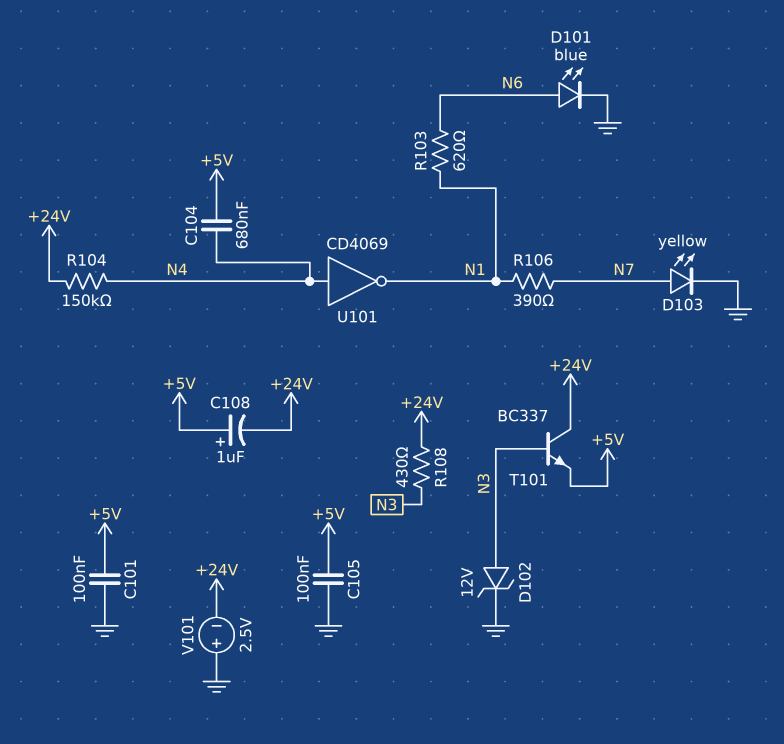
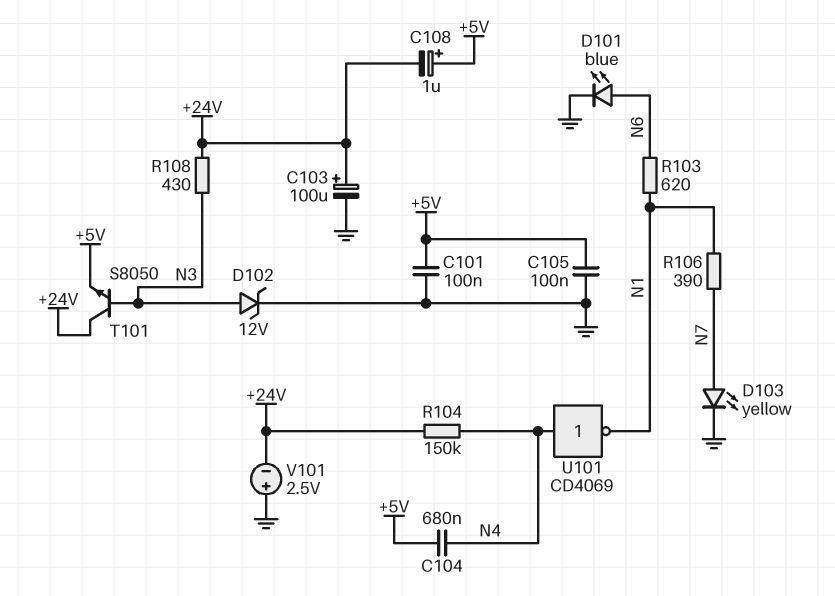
C103: none -> 100uF (plus +24V, minus GND)
T101: NPN BC337 (B N3, C +24V, E +5V) -> NPN S8050 (B N3, C +24V, E +5V)

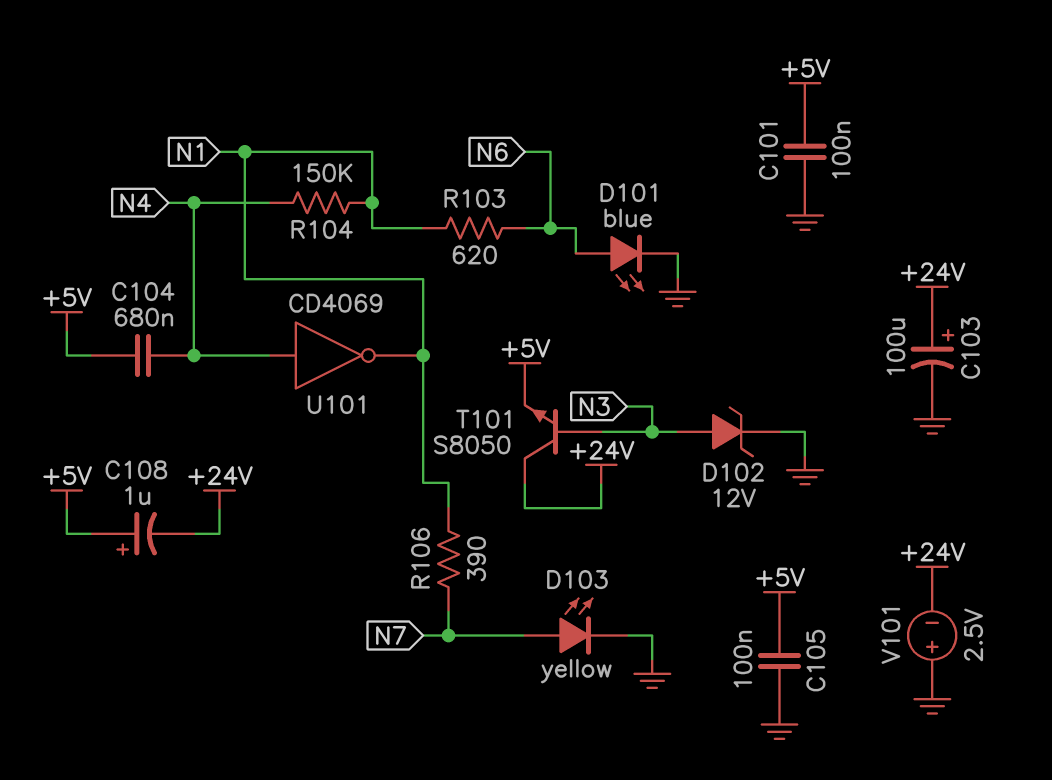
R104: 150k (+24V, N4) -> 150k (N1, N4)
R108: 430 (+24V, N3) -> none

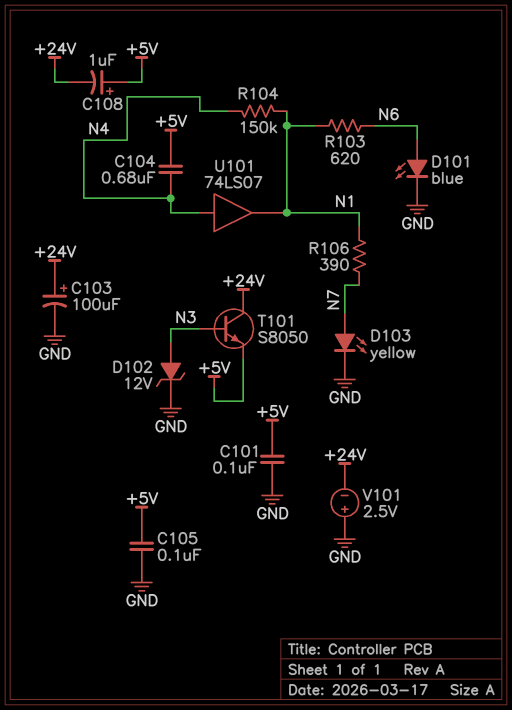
U101: NOT CD4069 (in N4, out N1) -> buffer 74LS07 (in N4, out N1)

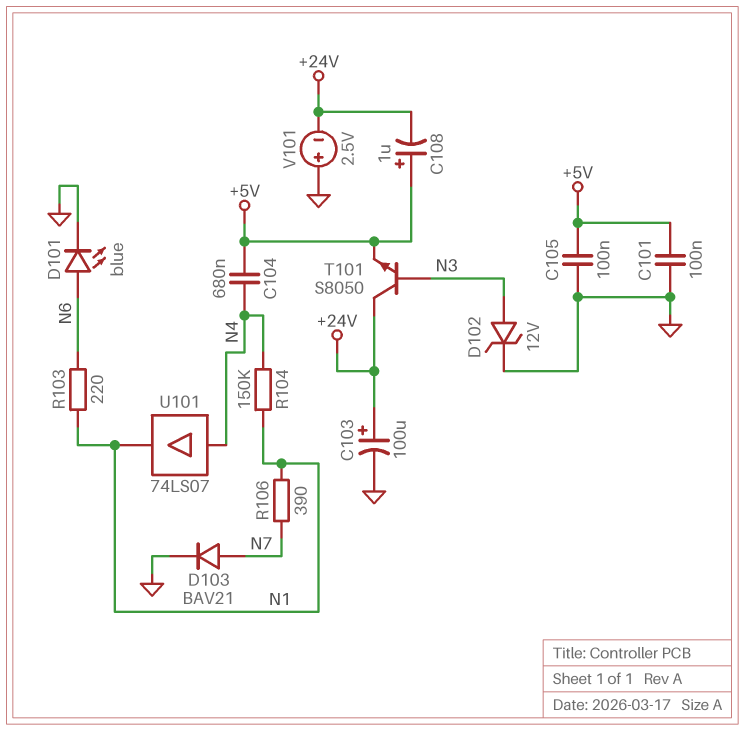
D103: LED yellow (A N7, K GND) -> diode BAV21 (A N7, K GND)
R103: 620 (N1, N6) -> 220 (N1, N6)

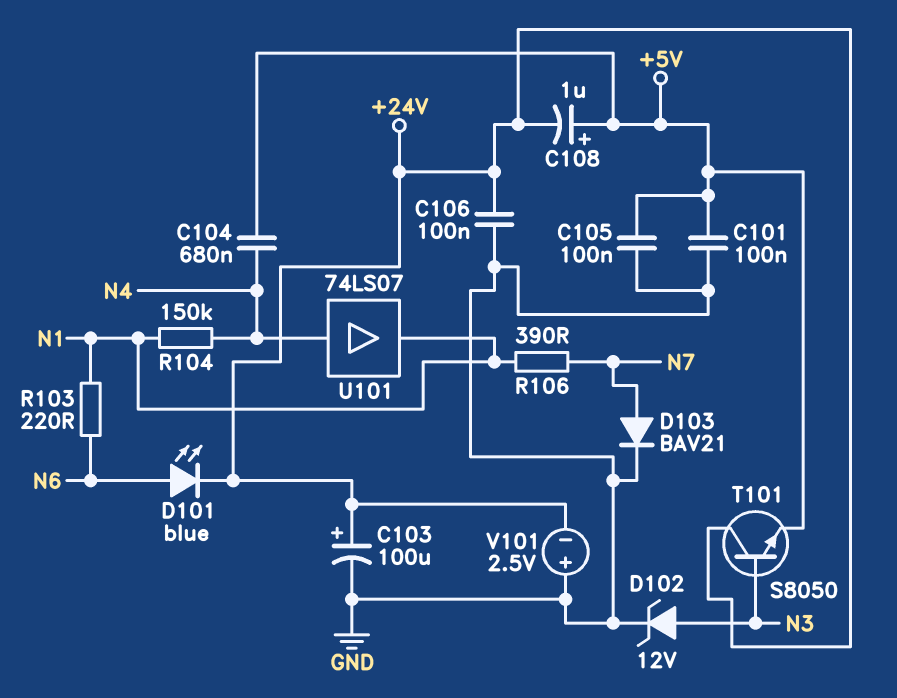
C106: none -> 100nF (+24V, GND)
D101: LED blue (A N6, K GND) -> LED blue (A N6, K +24V)

